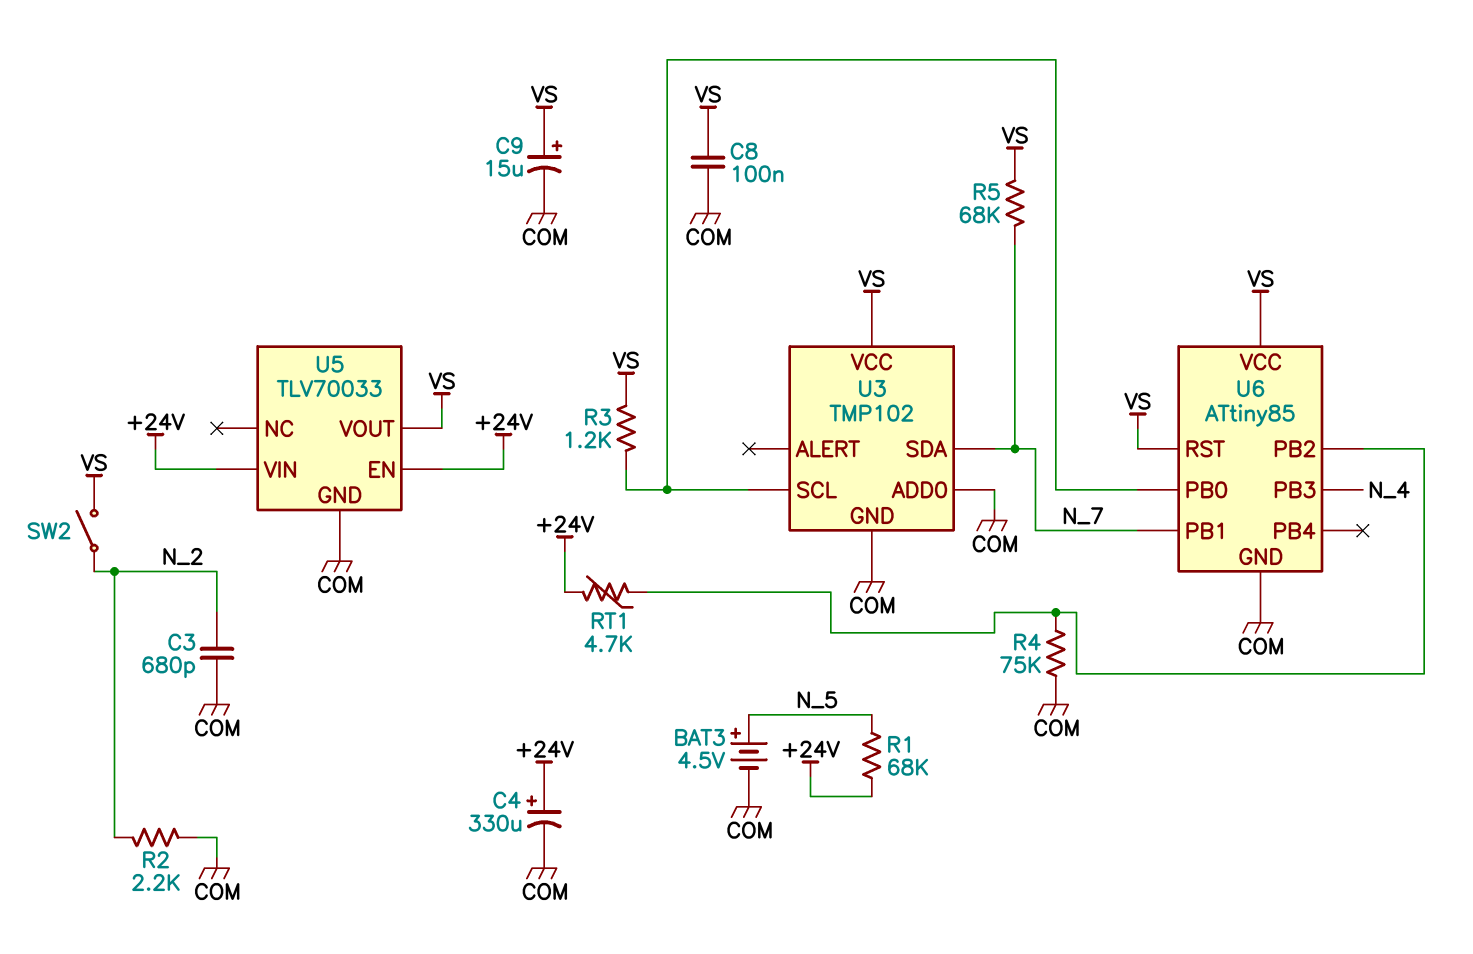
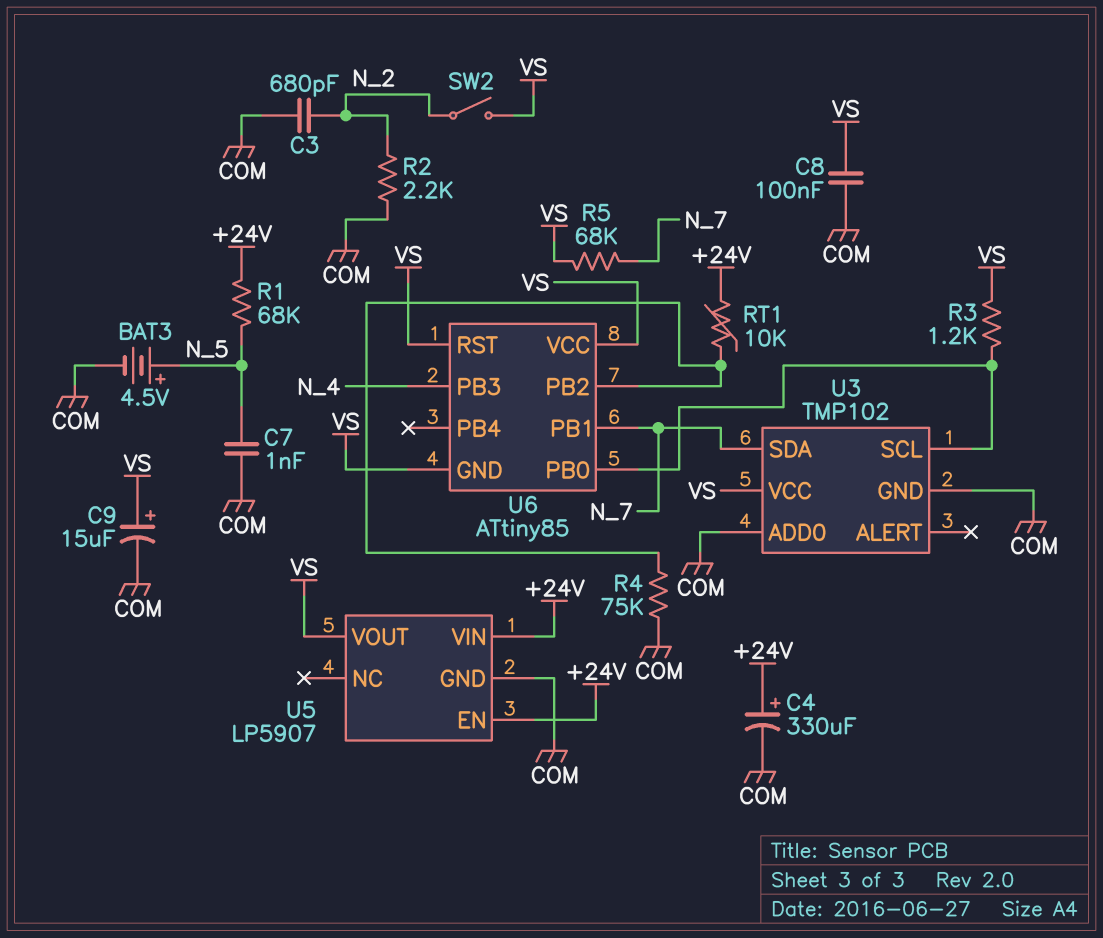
C7: none -> 1nF (COM, N_5)
RT1: 4.7k (+24V, U6/PB2) -> 10k (+24V, U6/PB2)
U5: TLV70033 -> LP5907
U6 pin GND: COM -> VS

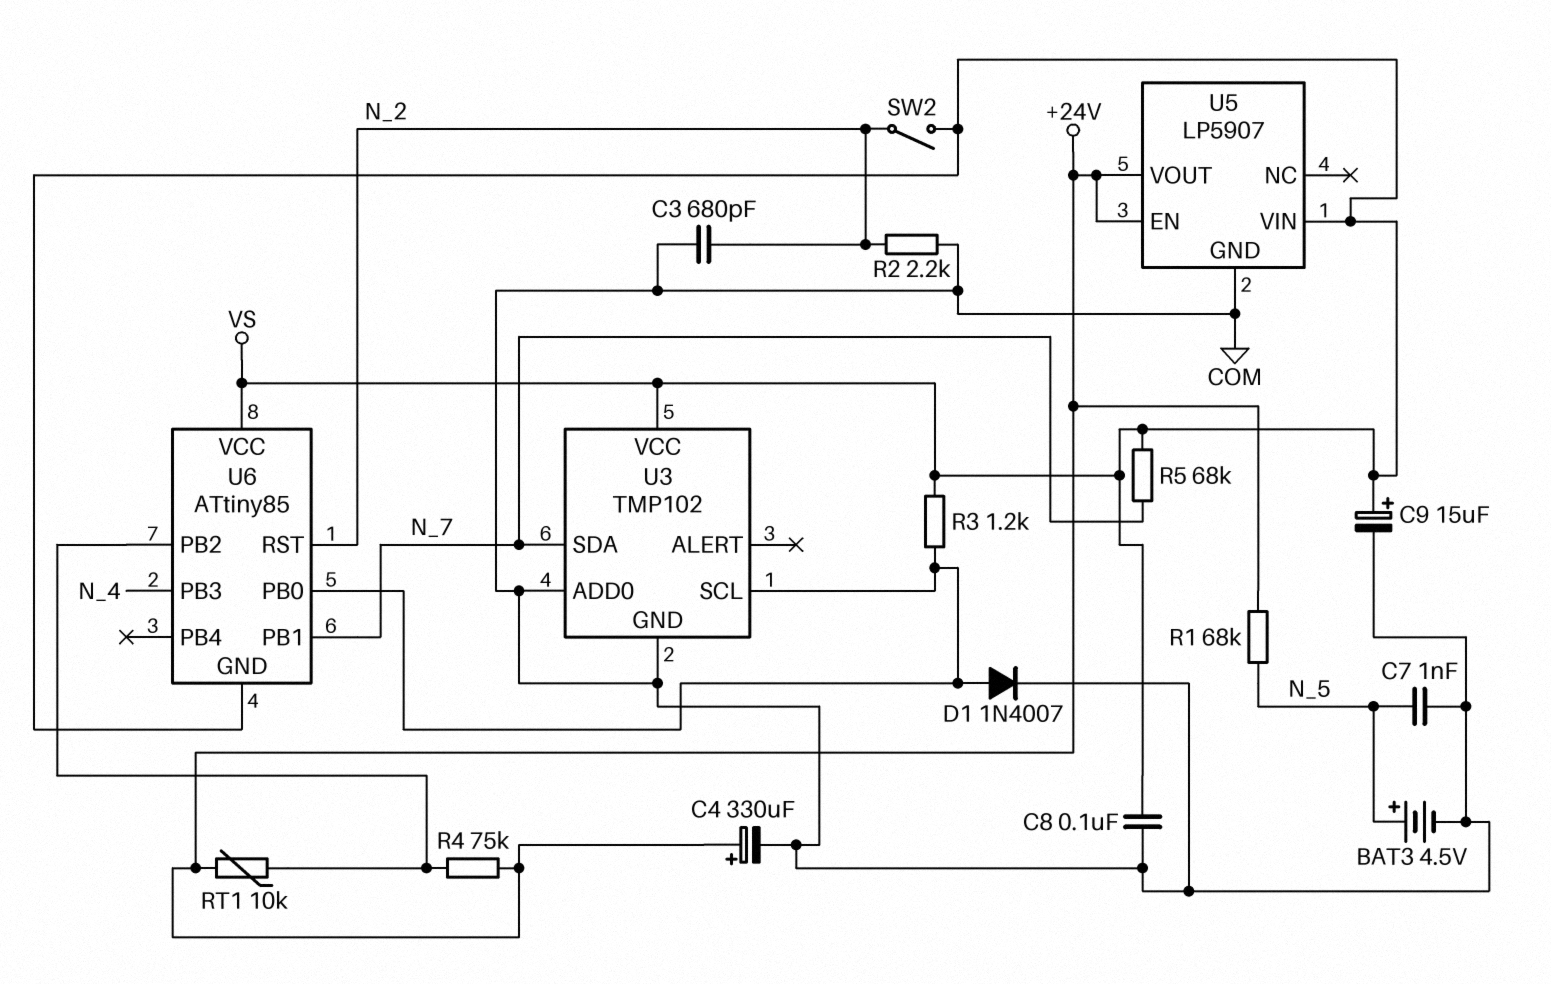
D1: none -> diode 1N4007 (A U3/SCL, K COM)
R4: 75k (COM, U6/PB2) -> 75k (+24V, U6/PB2)
U5 pin VIN: +24V -> VS
U5 pin VOUT: VS -> +24V
U6 pin RST: VS -> N_2

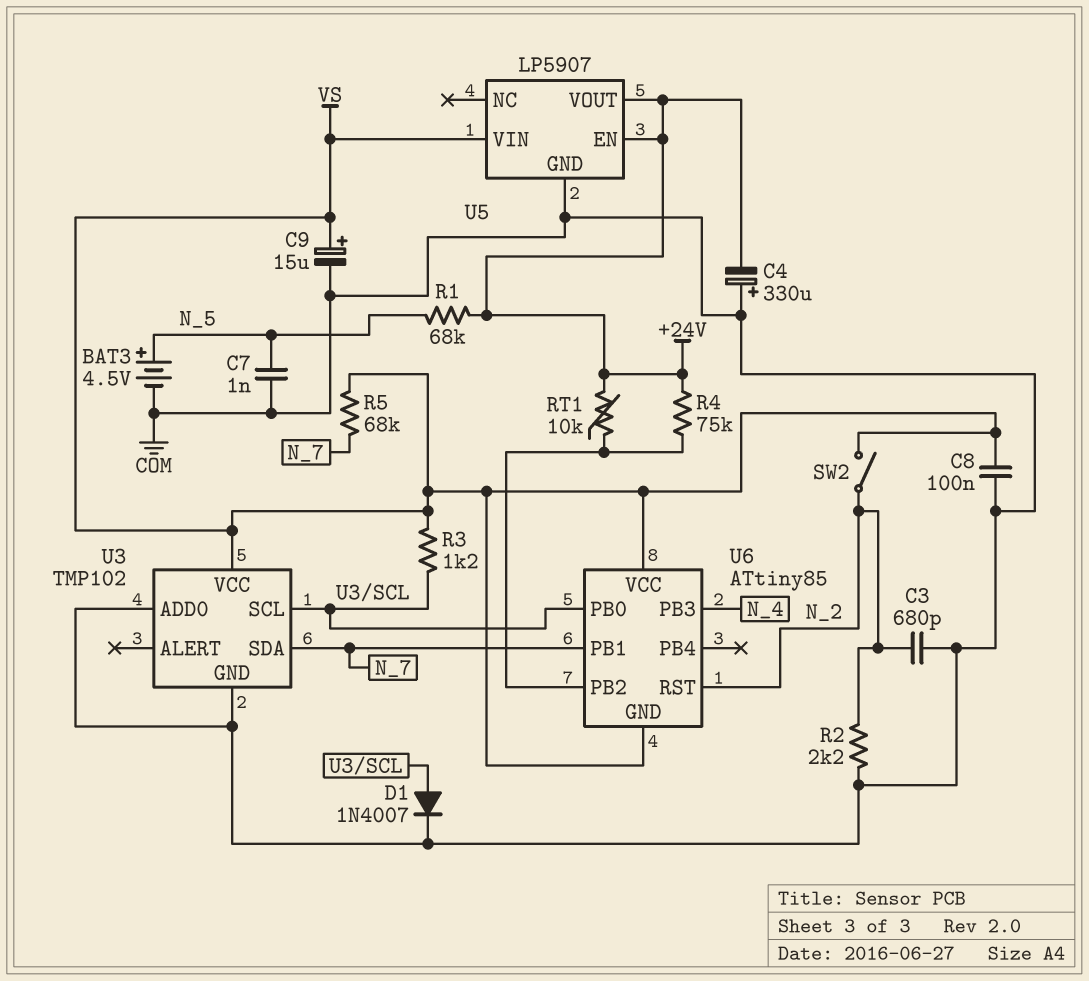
C4: 330uF (plus +24V, minus COM) -> 330uF (plus COM, minus +24V)

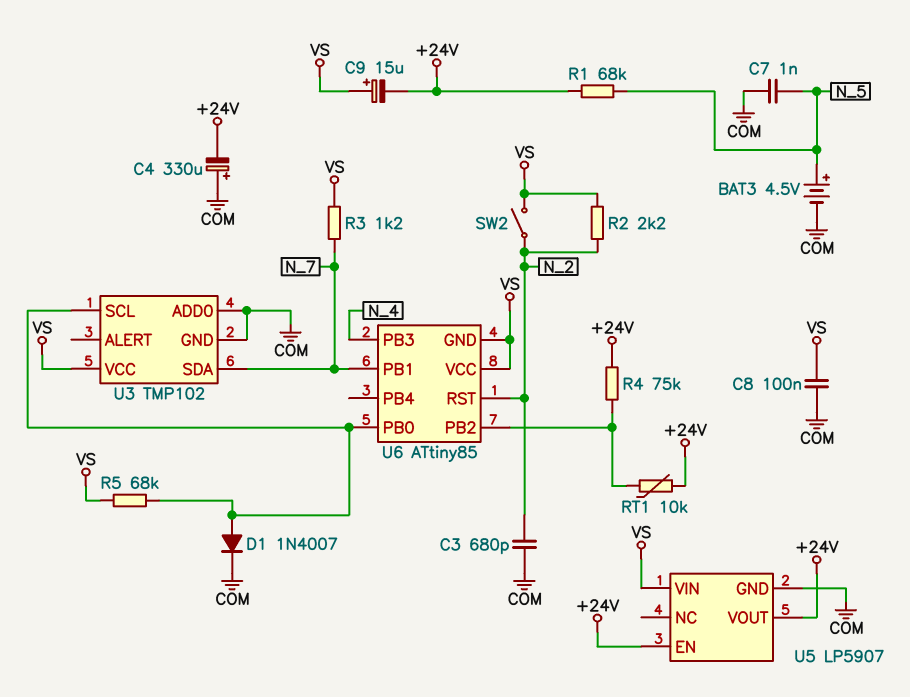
C9: 15uF (plus VS, minus COM) -> 15uF (plus VS, minus +24V)
R2: 2.2k (COM, N_2) -> 2.2k (N_2, VS)
R3: 1.2k (U3/SCL, VS) -> 1.2k (N_7, VS)
R5: 68k (N_7, VS) -> 68k (U3/SCL, VS)

